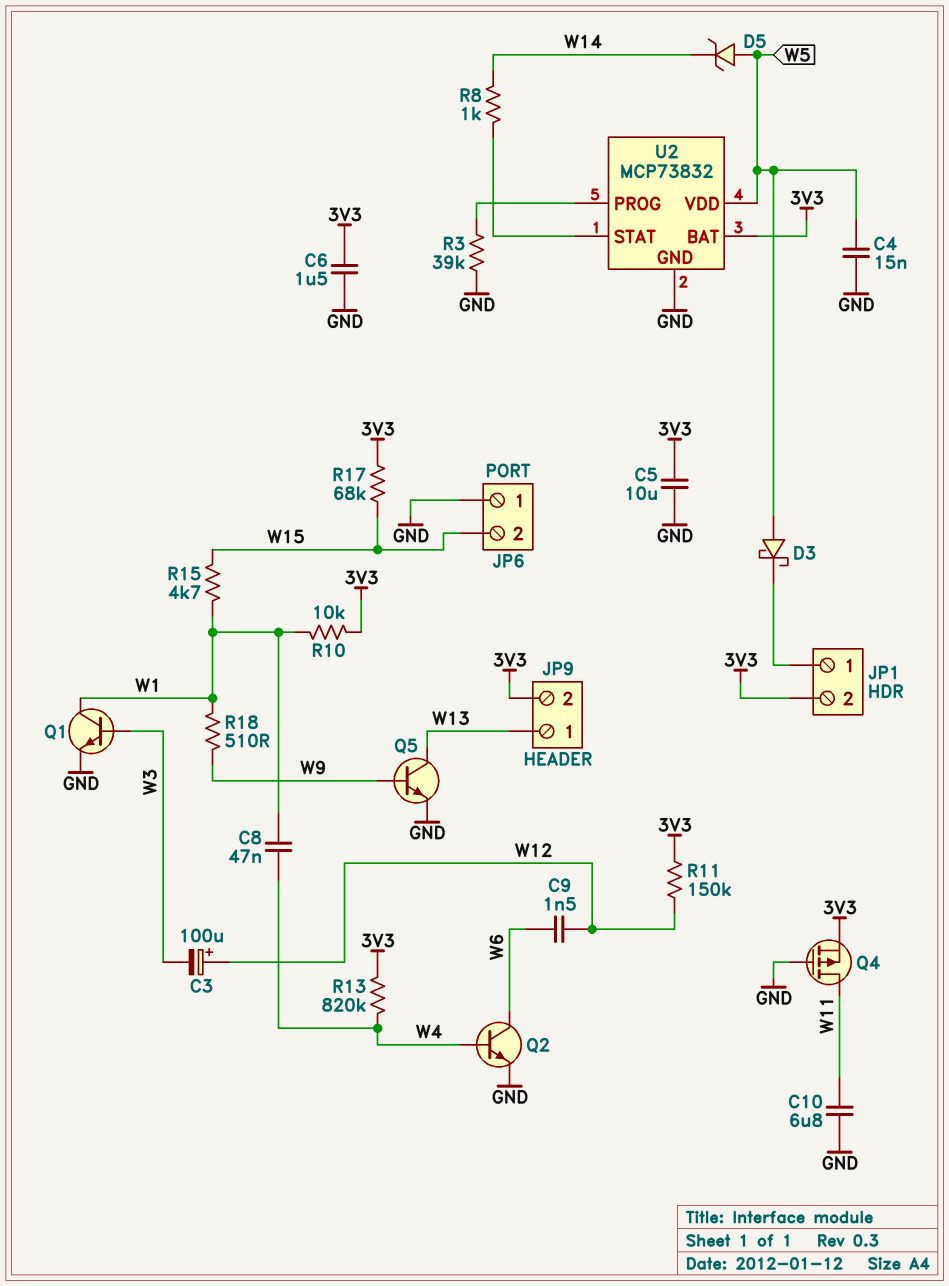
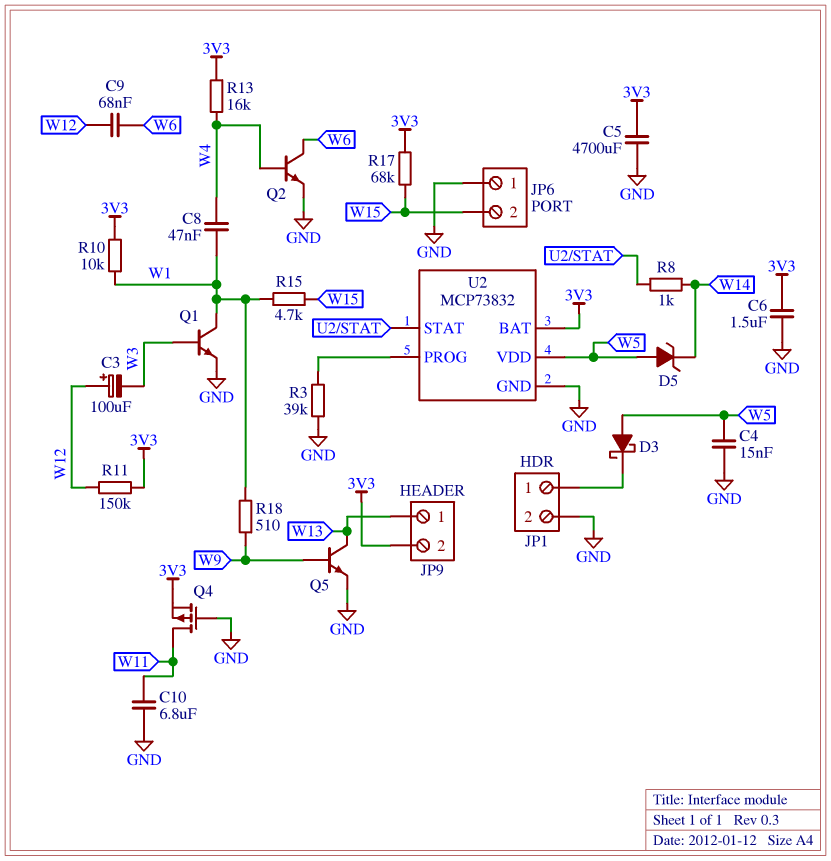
C5: 10uF (3V3, GND) -> 4700uF (3V3, GND)
C9: 1.5nF (W6, W12) -> 68nF (W6, W12)
JP1 pin 2: 3V3 -> GND
R13: 820k (3V3, W4) -> 16k (3V3, W4)

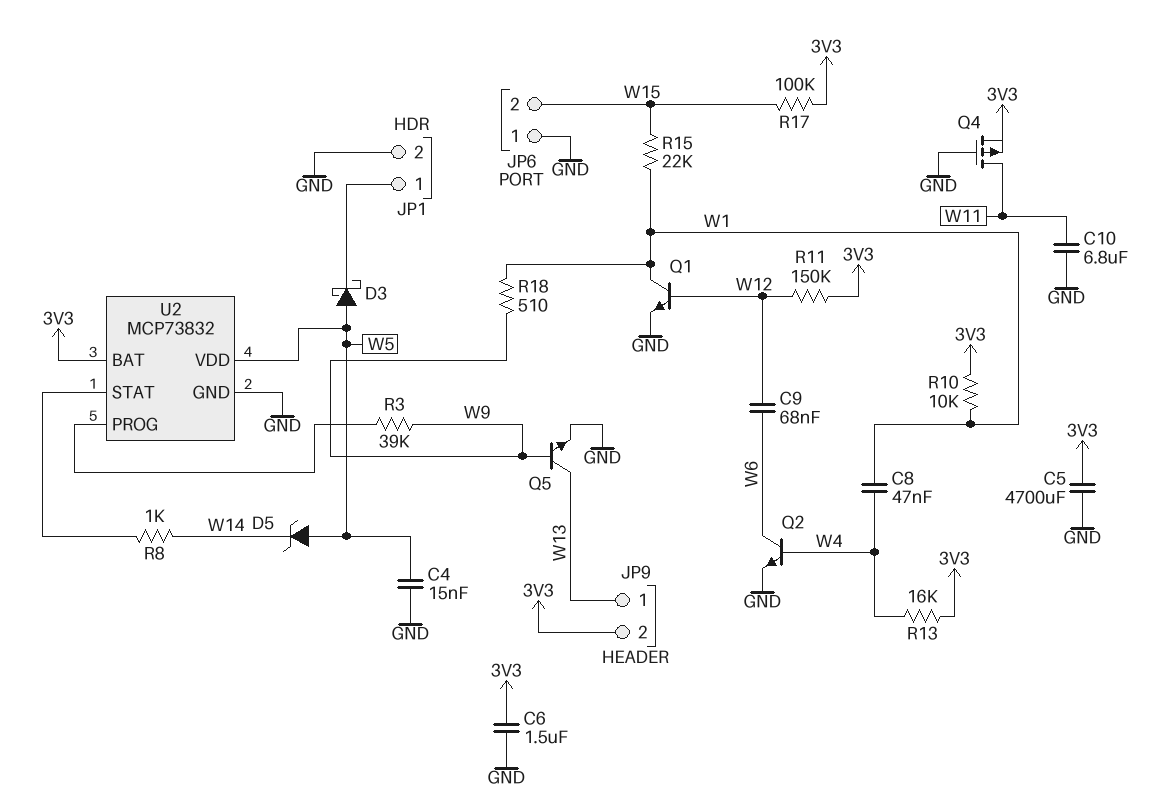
C3: 100uF (plus W12, minus W3) -> none
Q1: NPN (B W3, C W1, E GND) -> NPN (B W12, C W1, E GND)
R3: 39k (GND, U2/PROG) -> 39k (U2/PROG, W9)
R15: 4.7k (W1, W15) -> 22k (W1, W15)
R17: 68k (3V3, W15) -> 100k (3V3, W15)

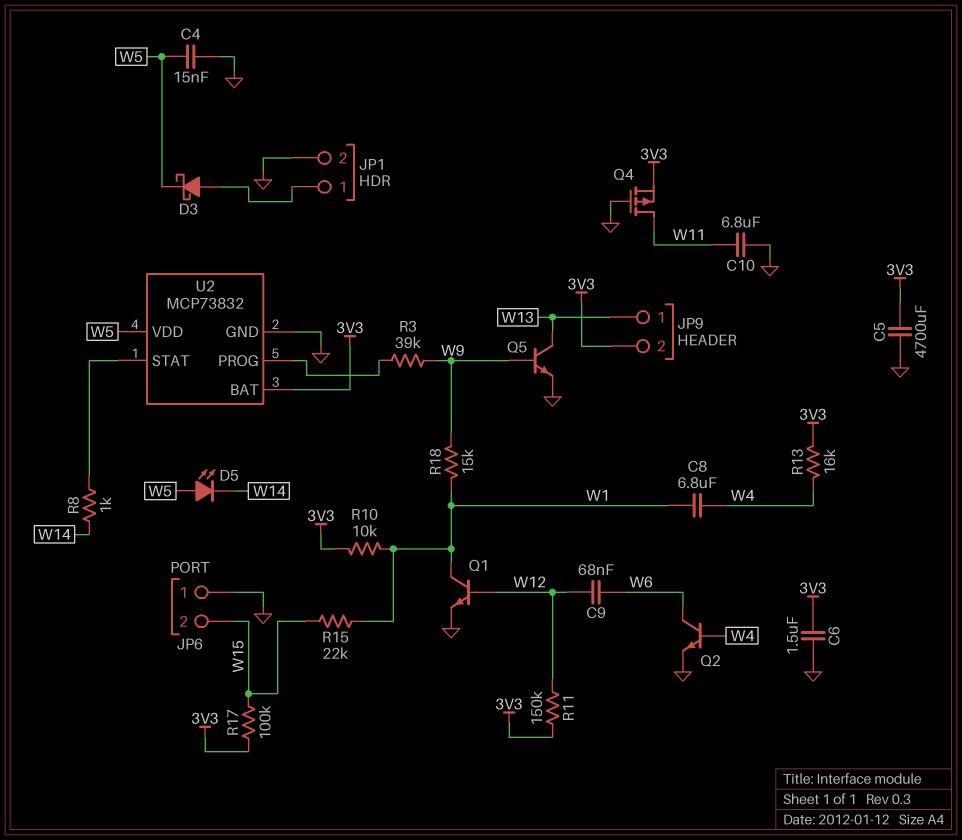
C8: 47nF (W1, W4) -> 6.8uF (W1, W4)
D3: schottky (A W5, K JP1/1) -> schottky (A JP1/1, K W5)
D5: zener (A W5, K W14) -> LED (A W5, K W14)
R18: 510 (W1, W9) -> 15k (W1, W9)

